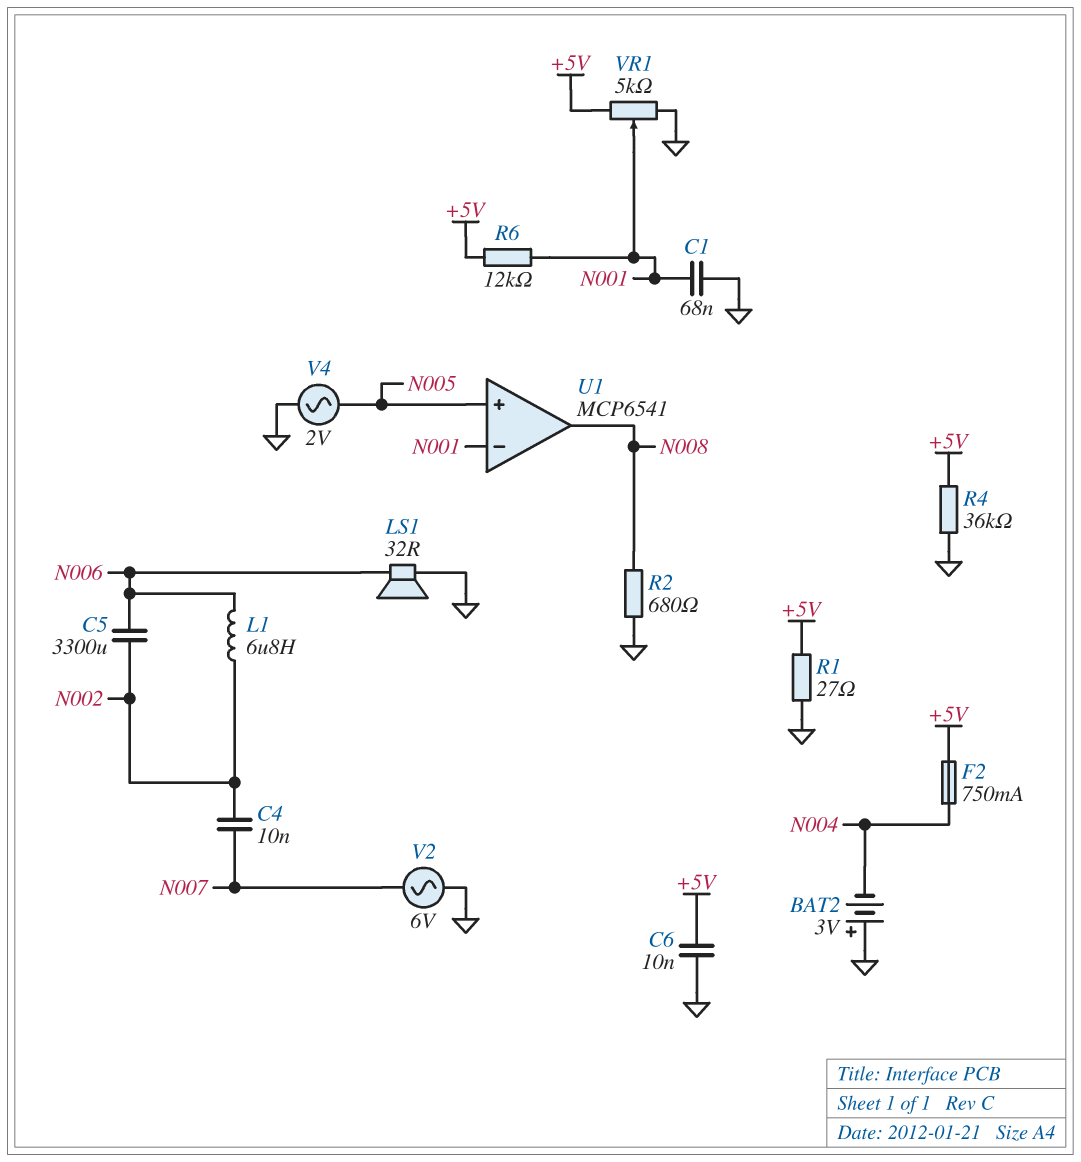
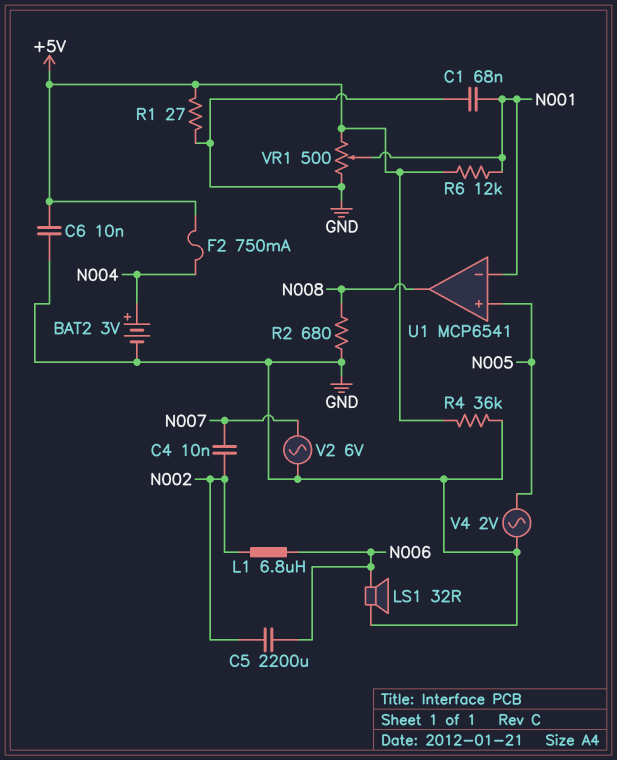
BAT2: 3V (plus GND, minus N004) -> 3V (plus N004, minus GND)
C5: 3300uF (N002, N006) -> 2200uF (N002, N006)
VR1: 5k (+5V, GND, wiper N001) -> 500 (+5V, GND, wiper N001)

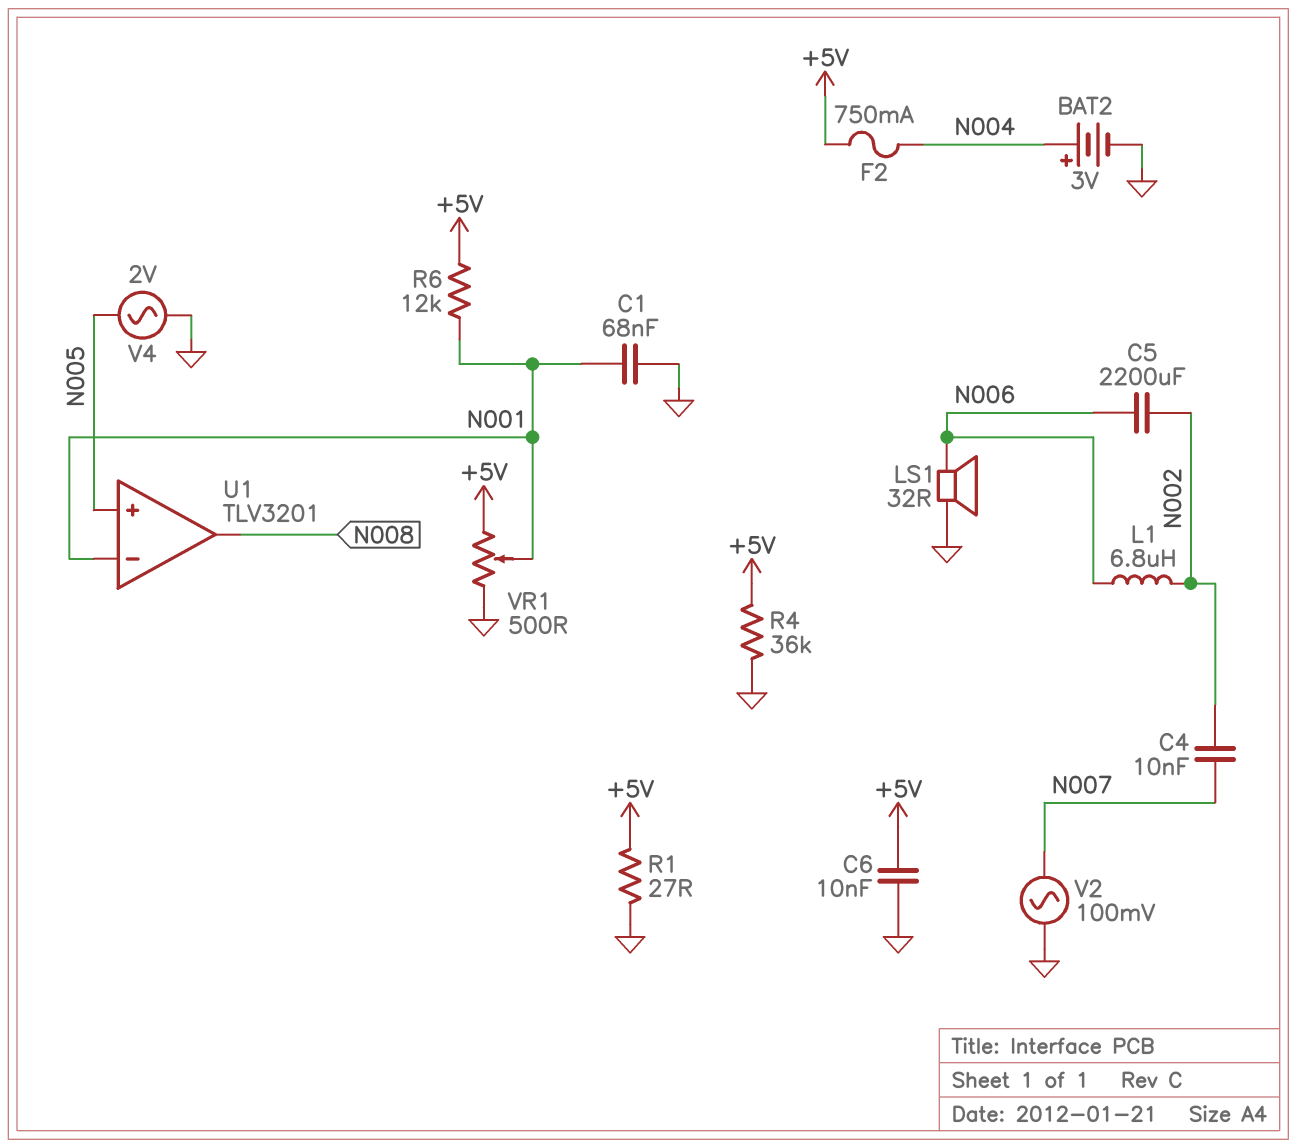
R2: 680 (GND, N008) -> none
U1: MCP6541 -> TLV3201
V2: AC 6V (GND, N007) -> AC 100mV (GND, N007)

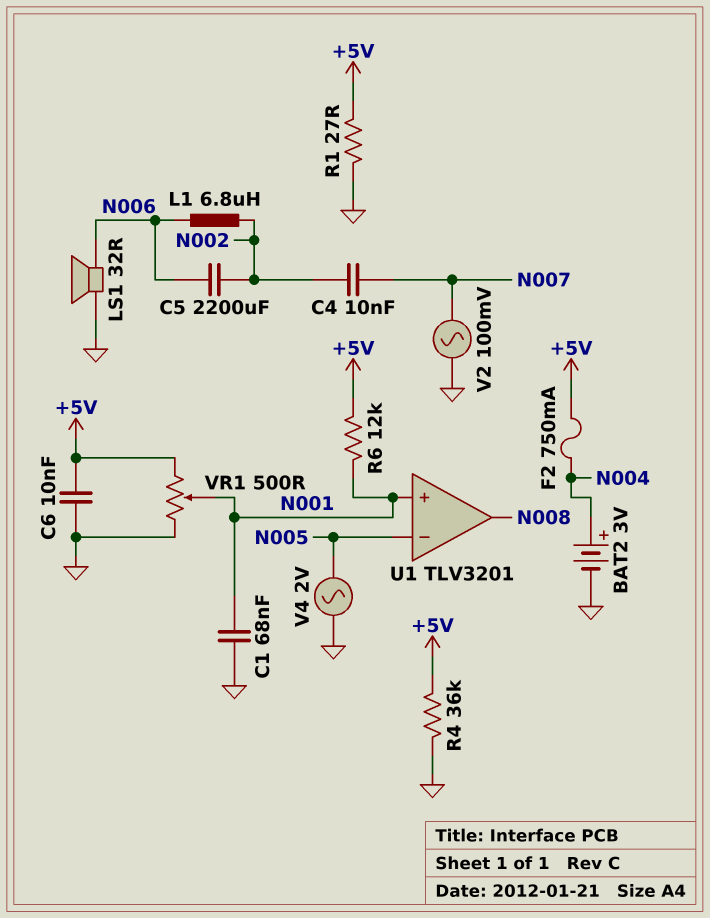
U1 pin in+: N005 -> N001
U1 pin in-: N001 -> N005

